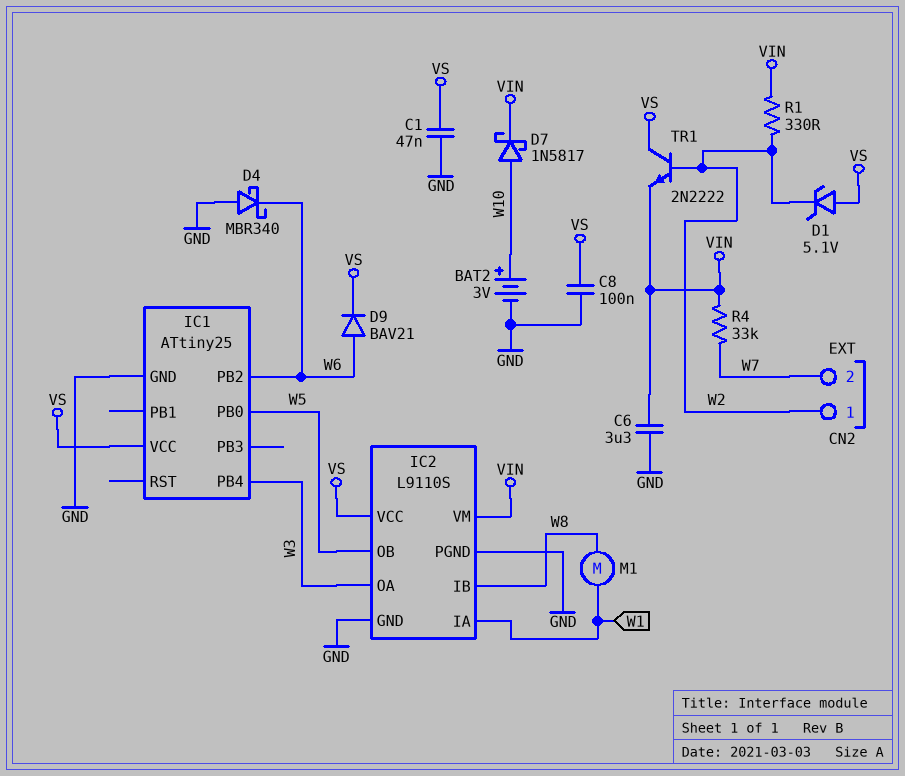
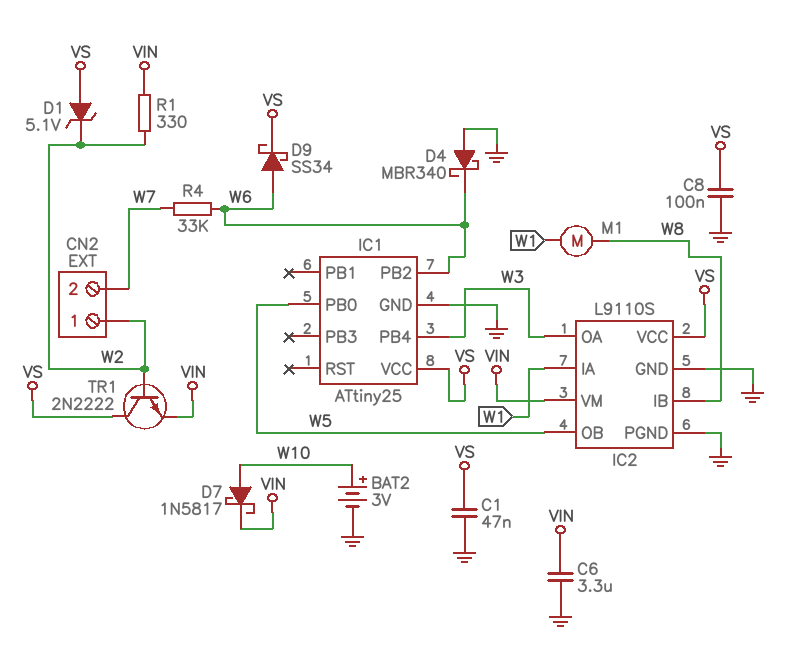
D9: diode BAV21 (A W6, K VS) -> schottky SS34 (A W6, K VS)
R4: 33k (VIN, W7) -> 33k (W6, W7)

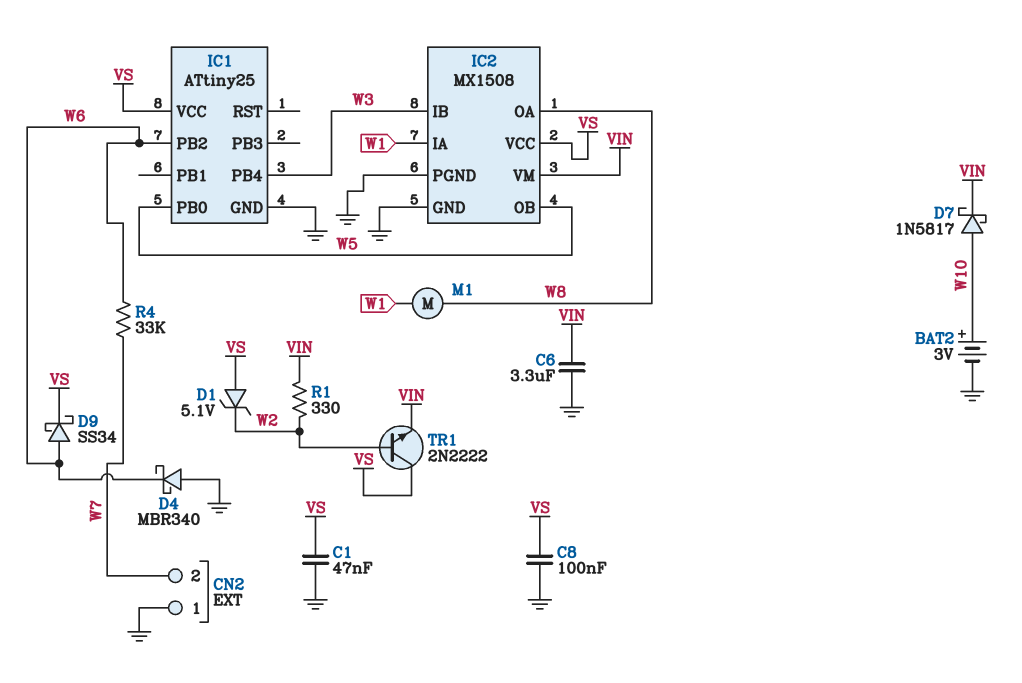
CN2 pin 1: W2 -> GND
IC2: L9110S -> MX1508
IC2 pin IB: W8 -> W3
IC2 pin OA: W3 -> W8

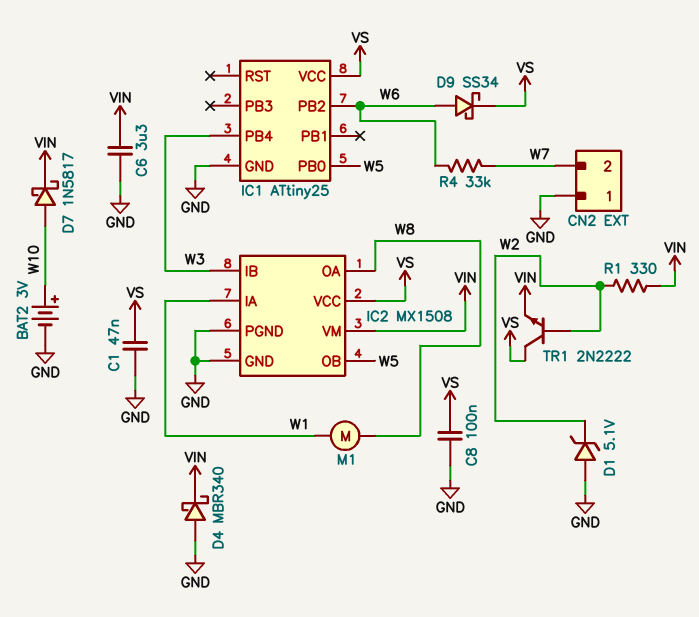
D1: zener 5.1V (A VS, K W2) -> zener 5.1V (A GND, K W2)
D4: schottky MBR340 (A GND, K W6) -> schottky MBR340 (A GND, K VIN)

